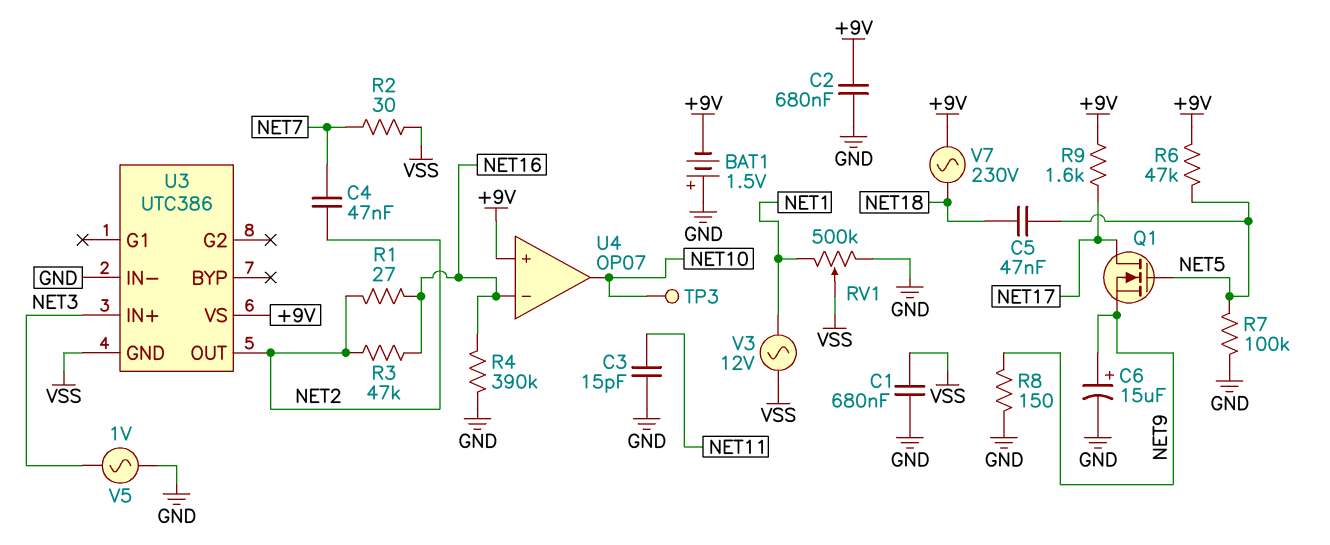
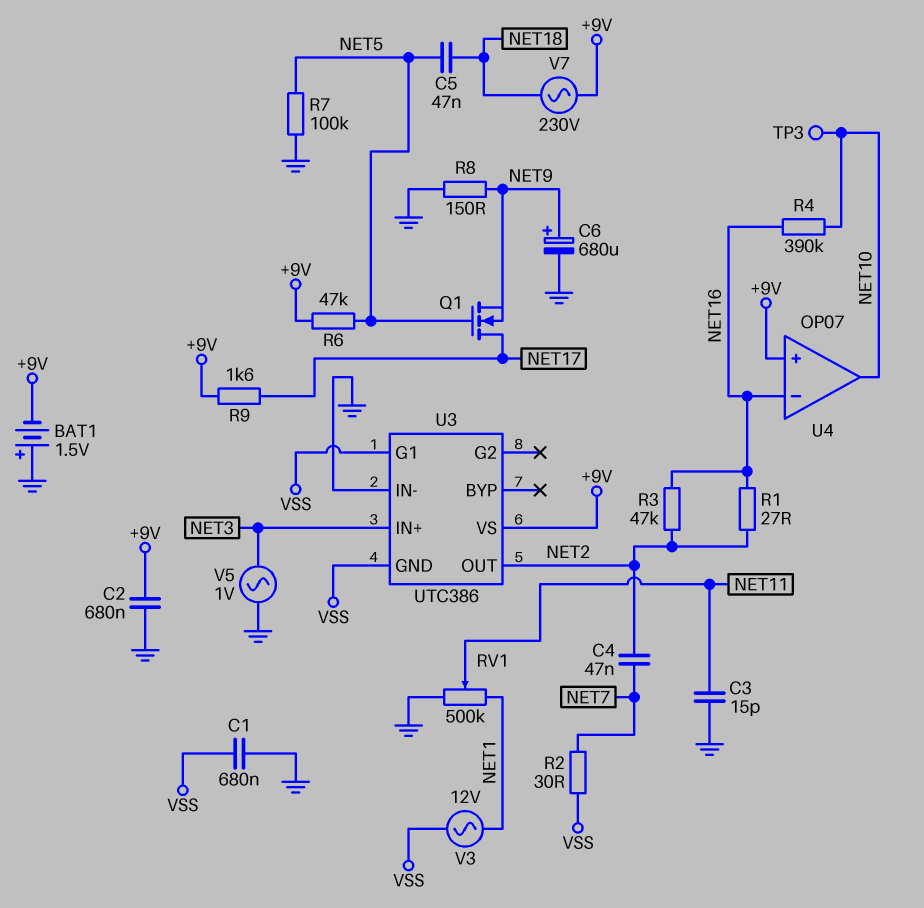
C6: 15uF (plus NET9, minus GND) -> 680uF (plus NET9, minus GND)
R4: 390k (GND, NET16) -> 390k (NET10, NET16)
RV1: 500k (GND, NET1, wiper VSS) -> 500k (GND, NET1, wiper NET11)
U3 pin G1: none -> VSS

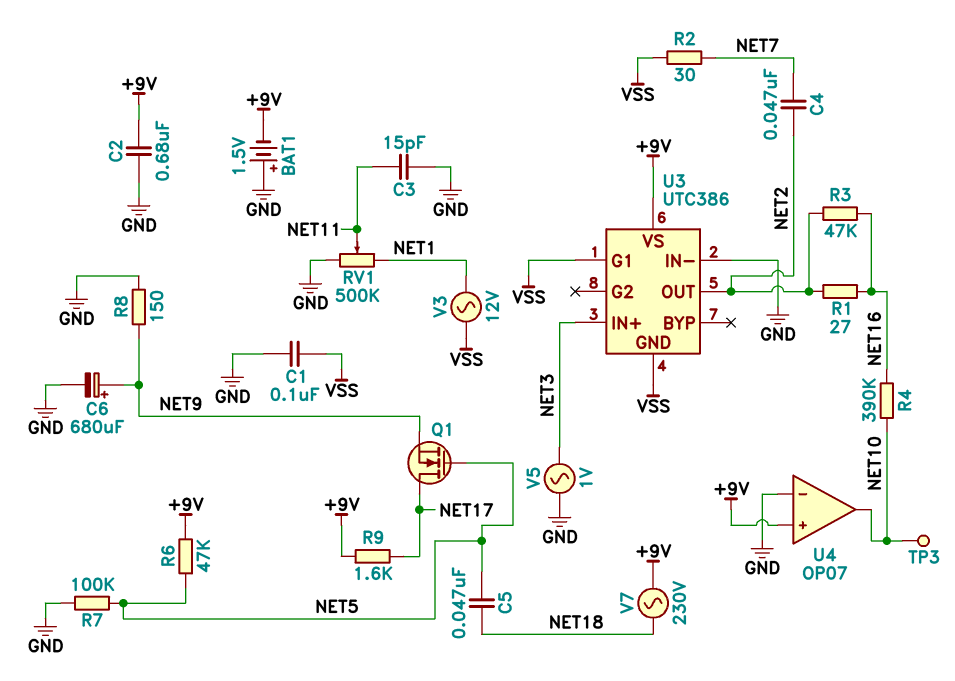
C1: 680nF (GND, VSS) -> 100nF (GND, VSS)
U4 pin in-: NET16 -> GND

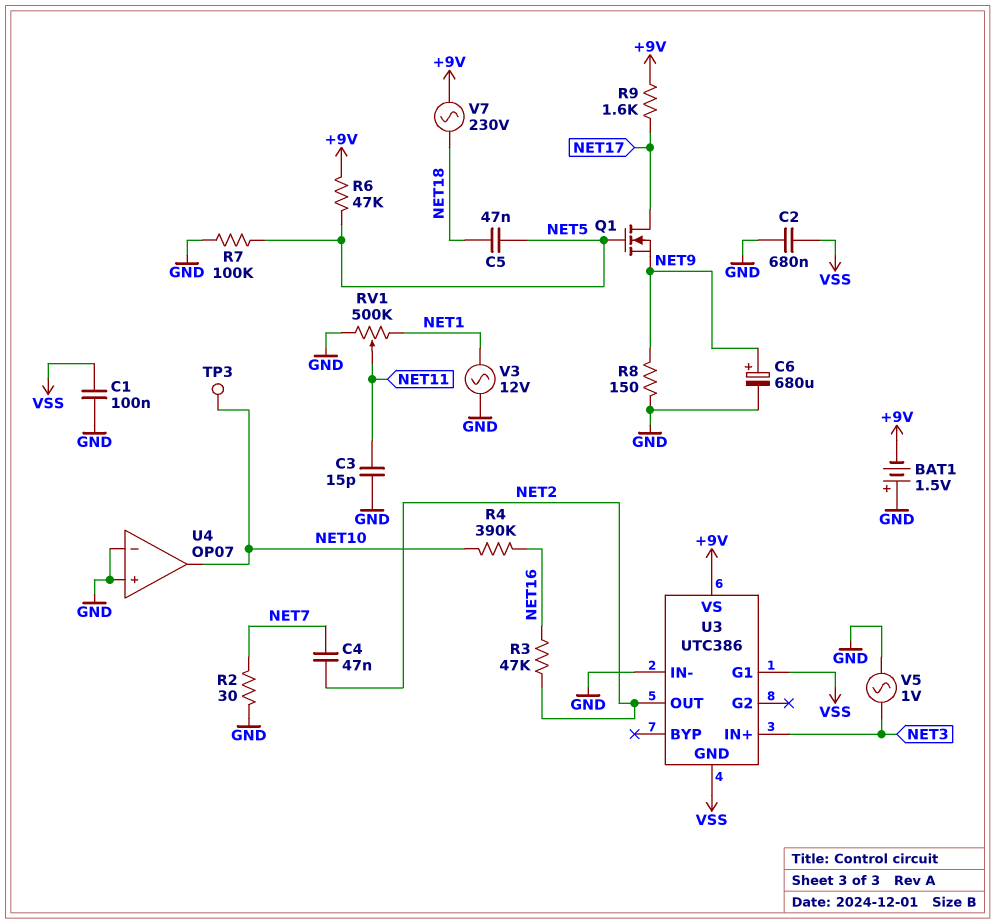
C2: 680nF (+9V, GND) -> 680nF (GND, VSS)
R1: 27 (NET2, NET16) -> none
R2: 30 (NET7, VSS) -> 30 (GND, NET7)
U4 pin in+: +9V -> GND
V3: AC 12V (NET1, VSS) -> AC 12V (GND, NET1)

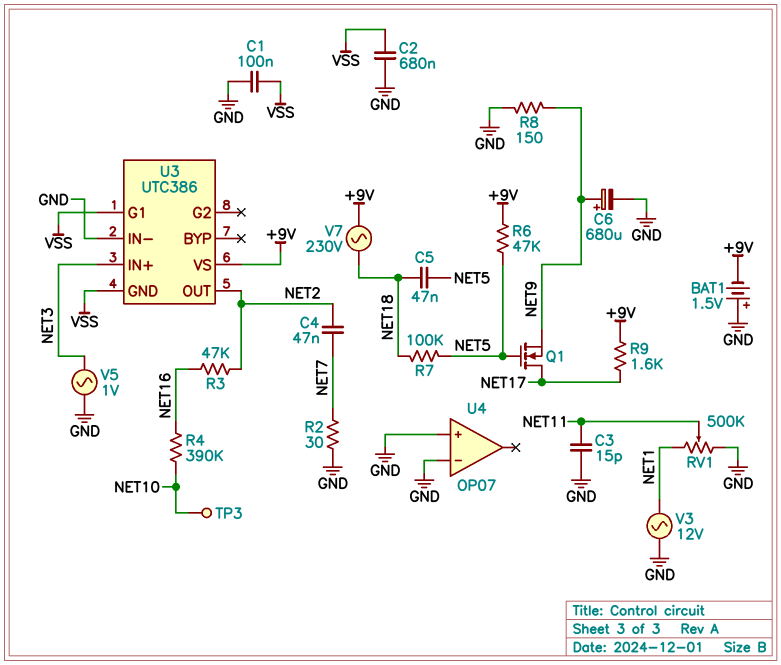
R7: 100k (GND, NET5) -> 100k (NET5, NET18)
U4 pin out: NET10 -> none

